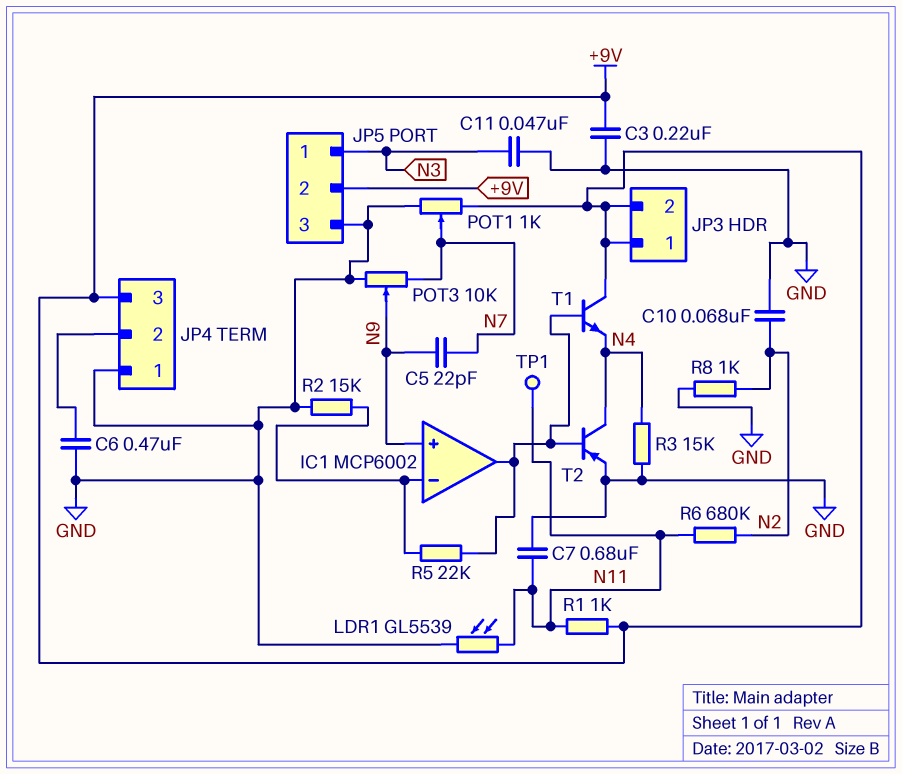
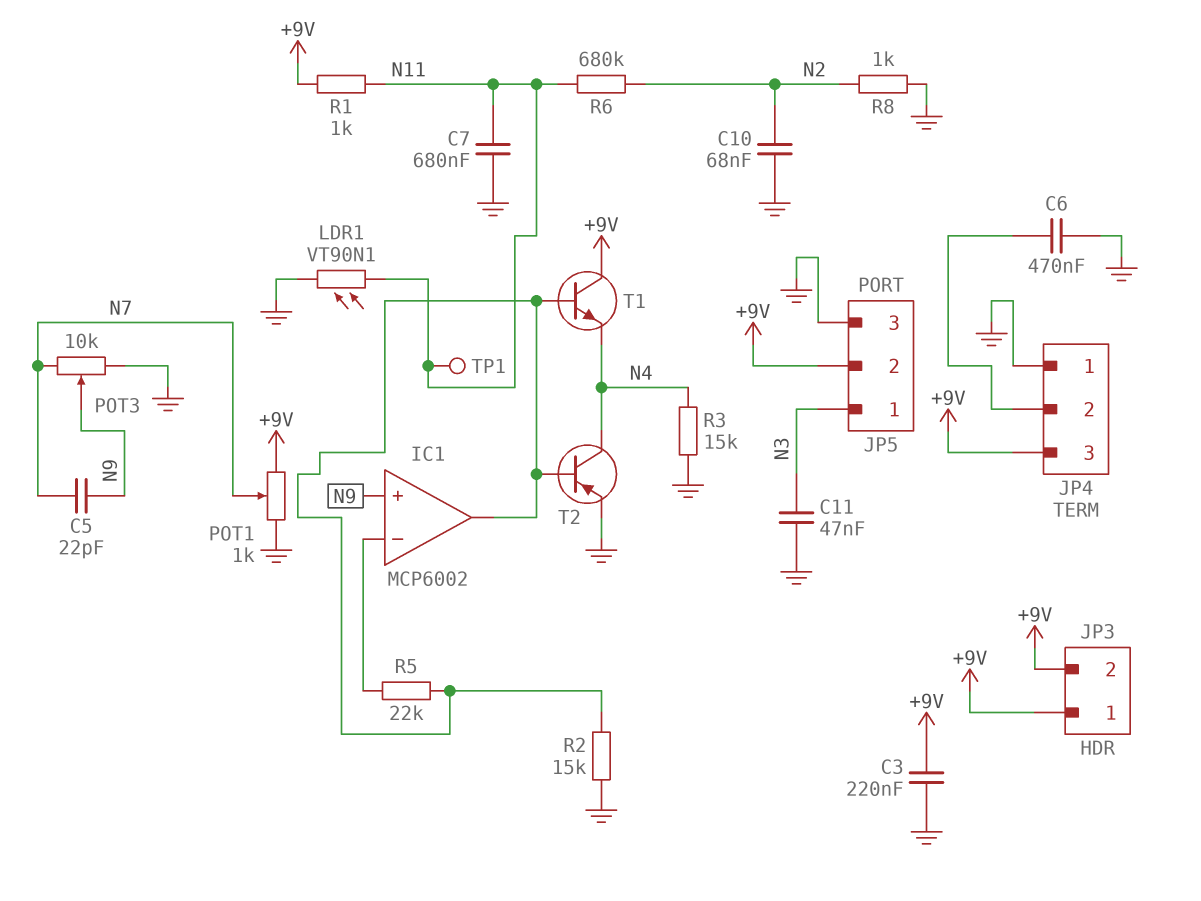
LDR1: GL5539 (GND, N11) -> VT90N1 (GND, N11)
R2: 15k (GND, IC1/in-) -> 15k (GND, IC1/out)

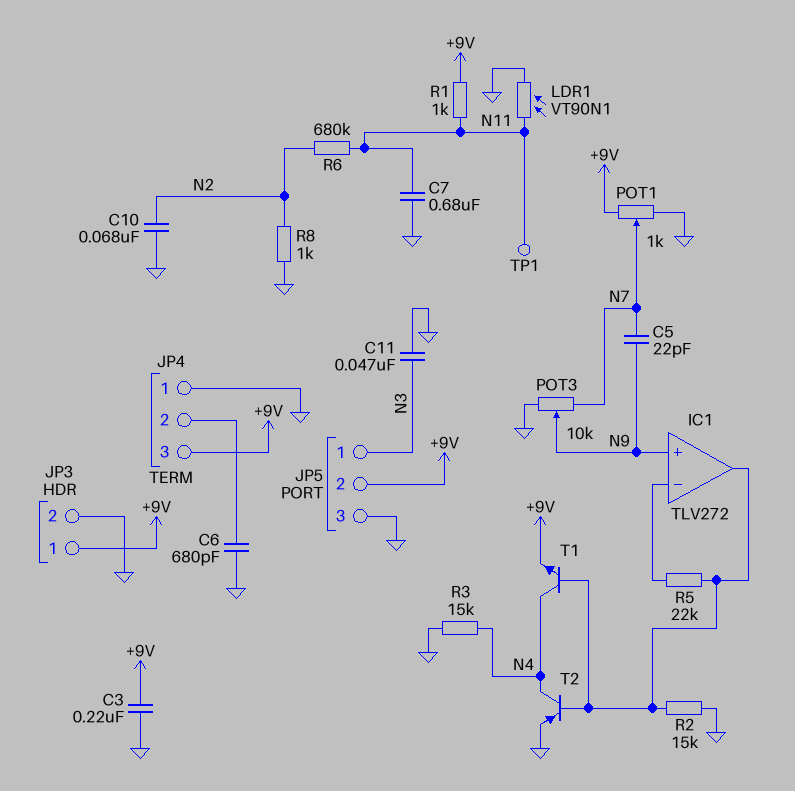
C6: 470nF (GND, JP4/2) -> 680pF (GND, JP4/2)
IC1: MCP6002 -> TLV272
JP3 pin 2: +9V -> GND
T1: NPN (B IC1/out, C +9V, E N4) -> NPN (B IC1/out, C N4, E +9V)

